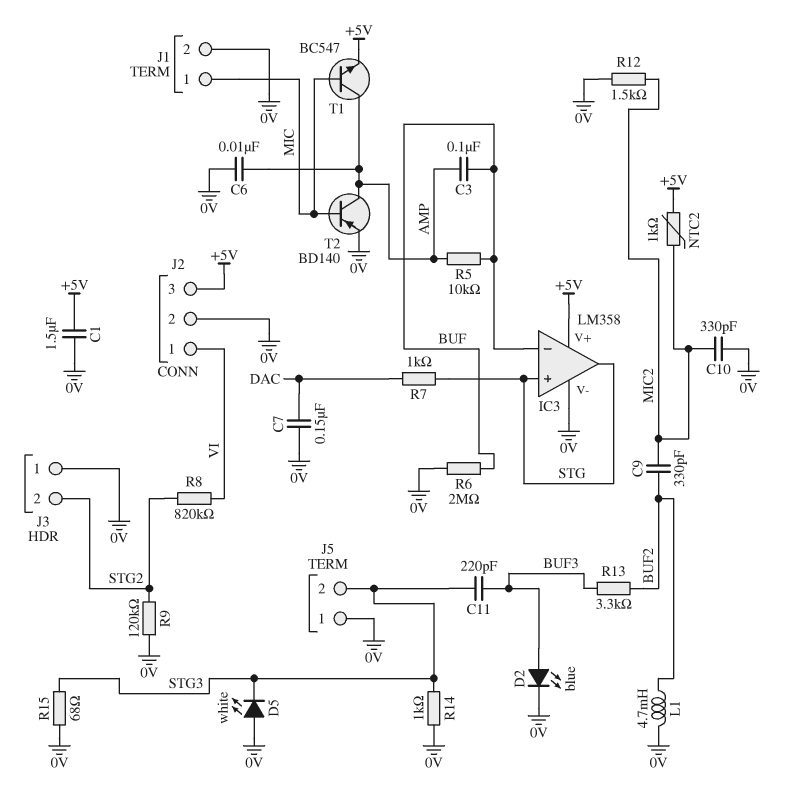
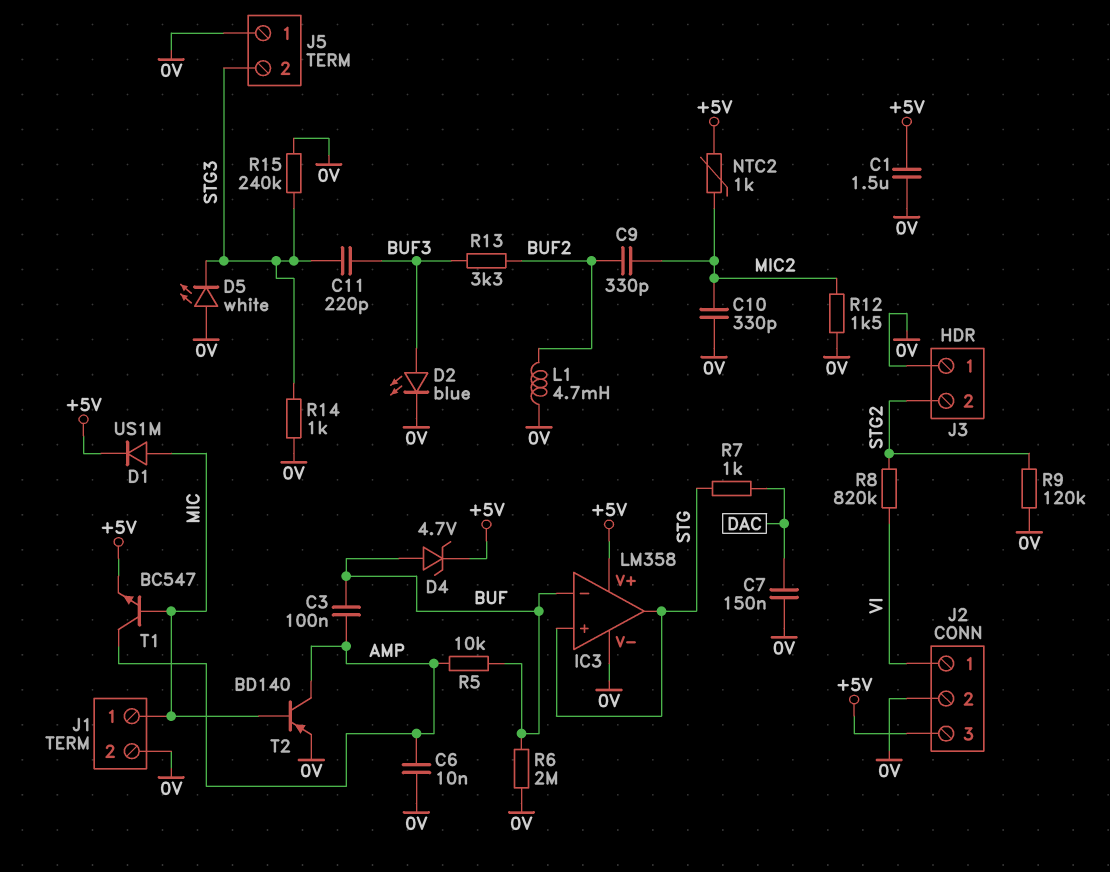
D1: none -> diode US1M (A MIC, K +5V)
D4: none -> zener 4.7V (A BUF, K +5V)
R15: 68 (0V, STG3) -> 240k (0V, STG3)

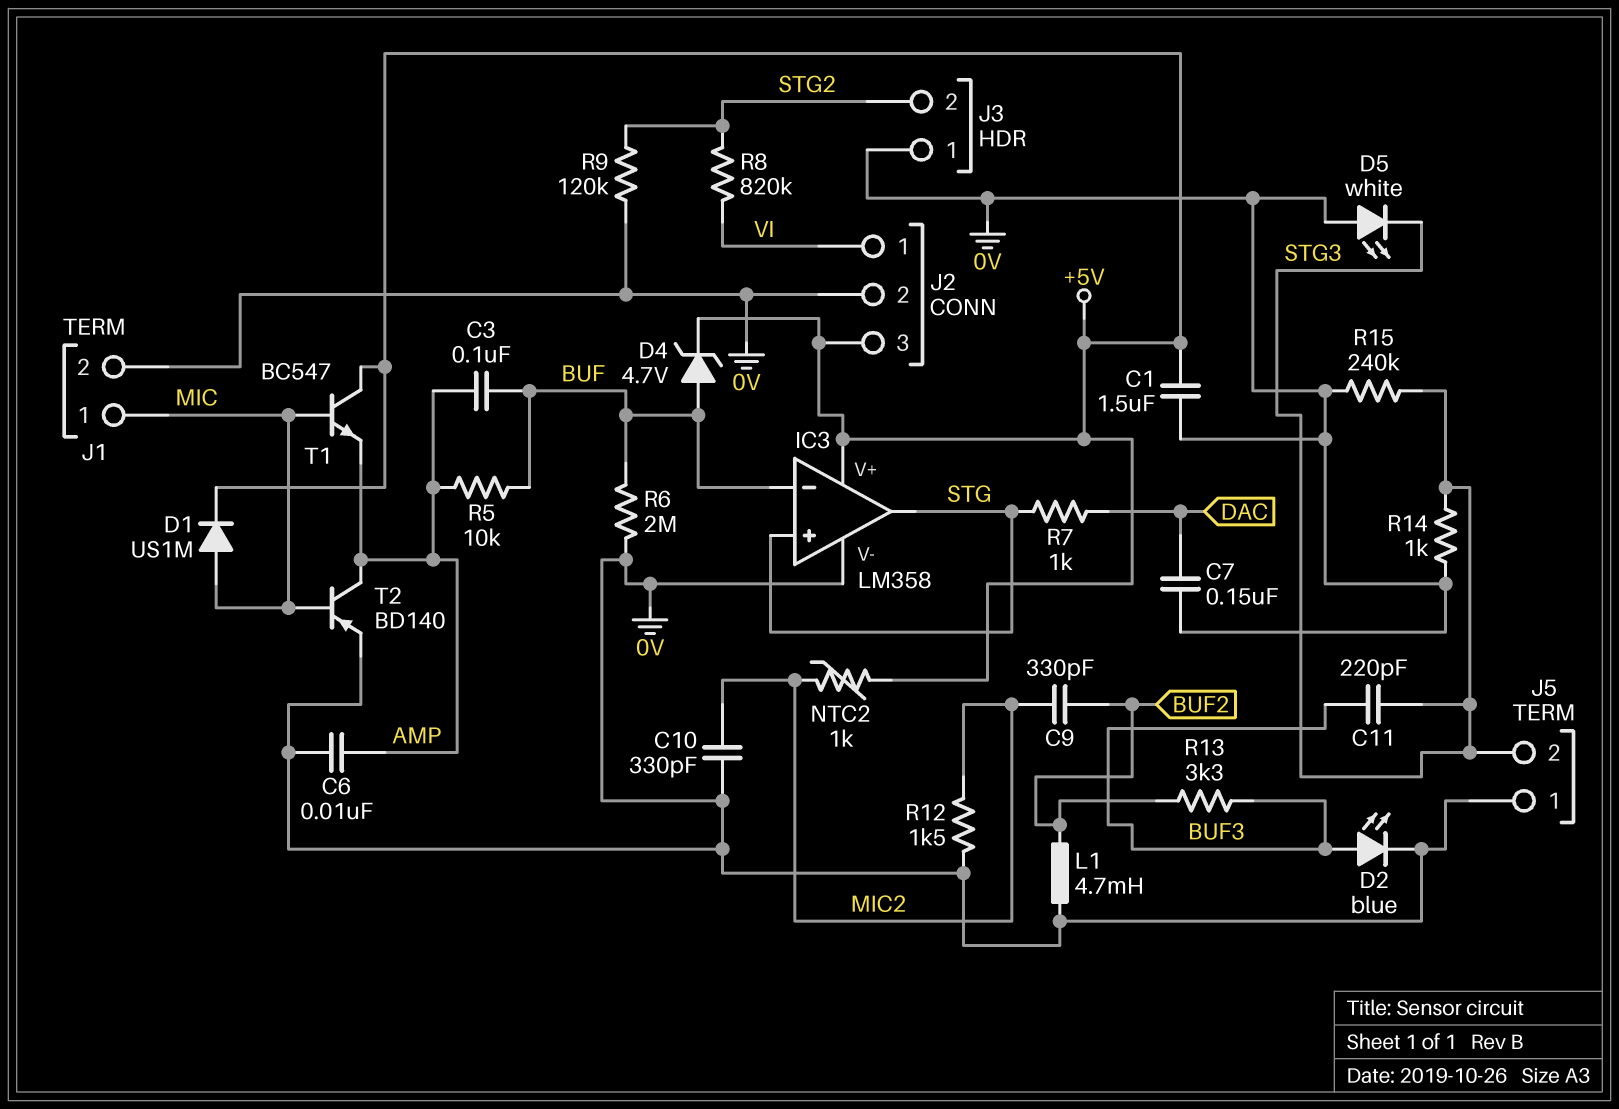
T1: NPN BC547 (B MIC, C AMP, E +5V) -> NPN BC547 (B MIC, C +5V, E AMP)

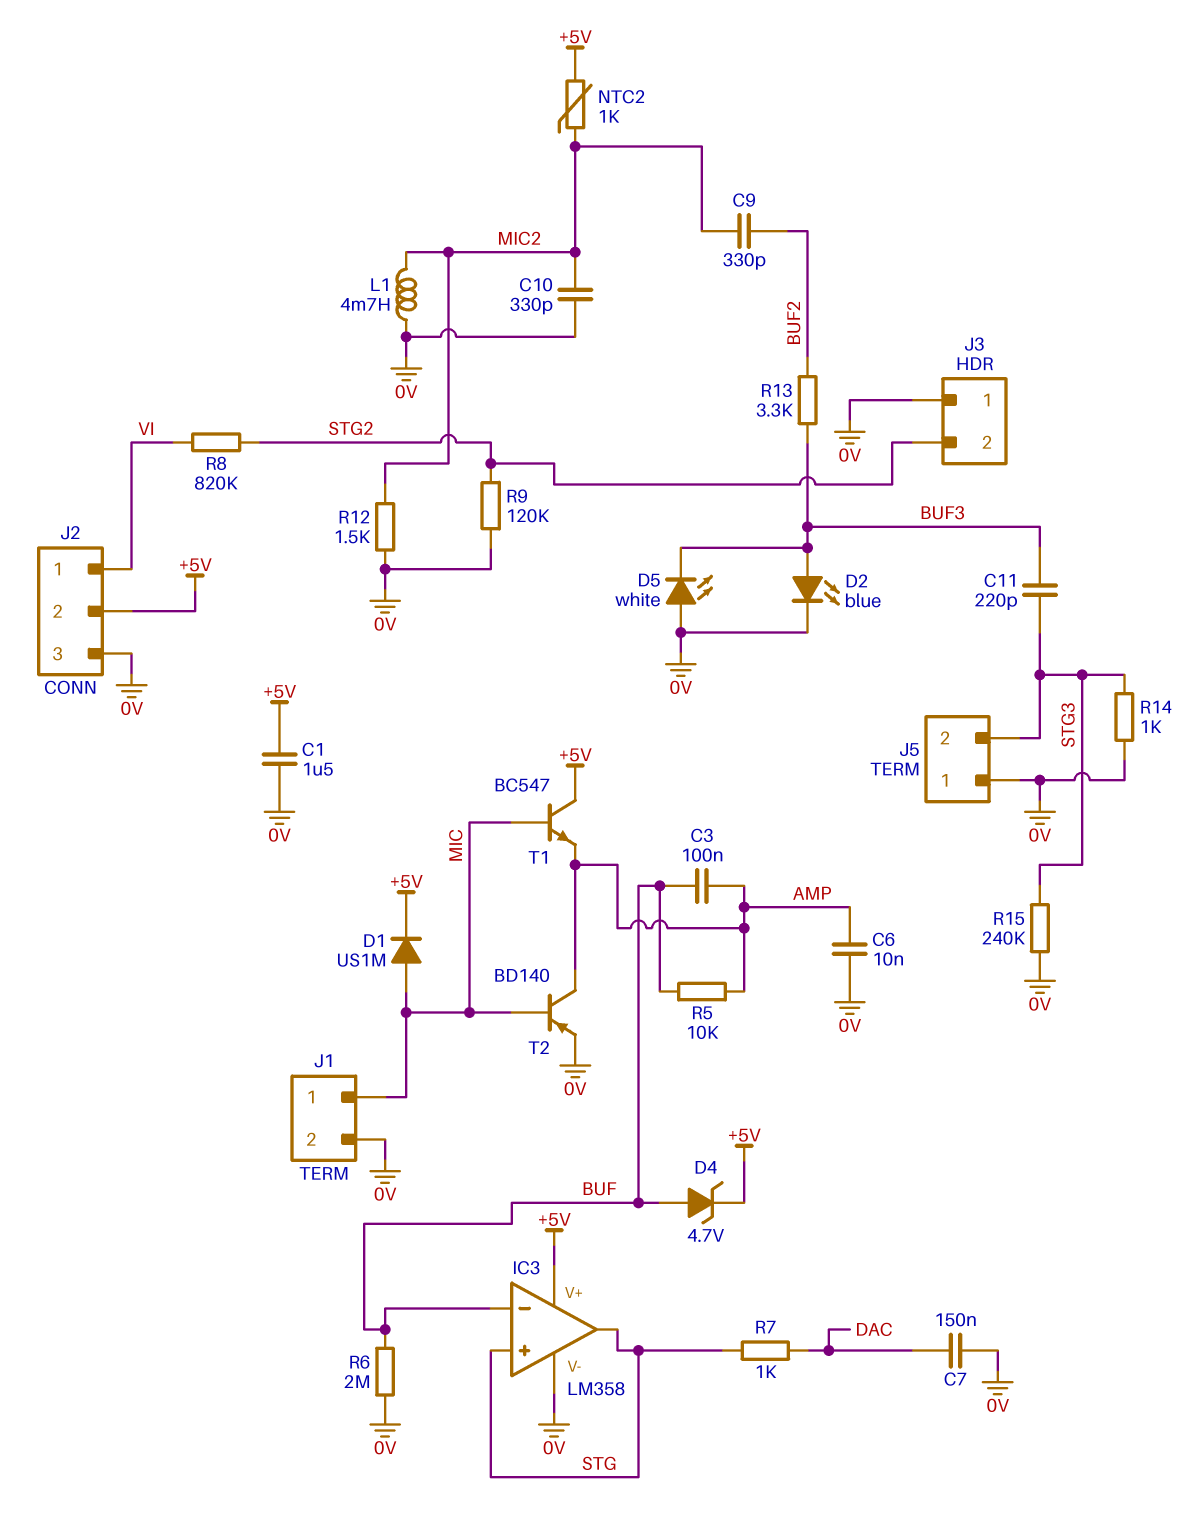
D5: LED white (A 0V, K STG3) -> LED white (A 0V, K BUF3)
J2 pin 2: 0V -> +5V
J2 pin 3: +5V -> 0V
L1: 4.7mH (0V, BUF2) -> 4.7mH (0V, MIC2)

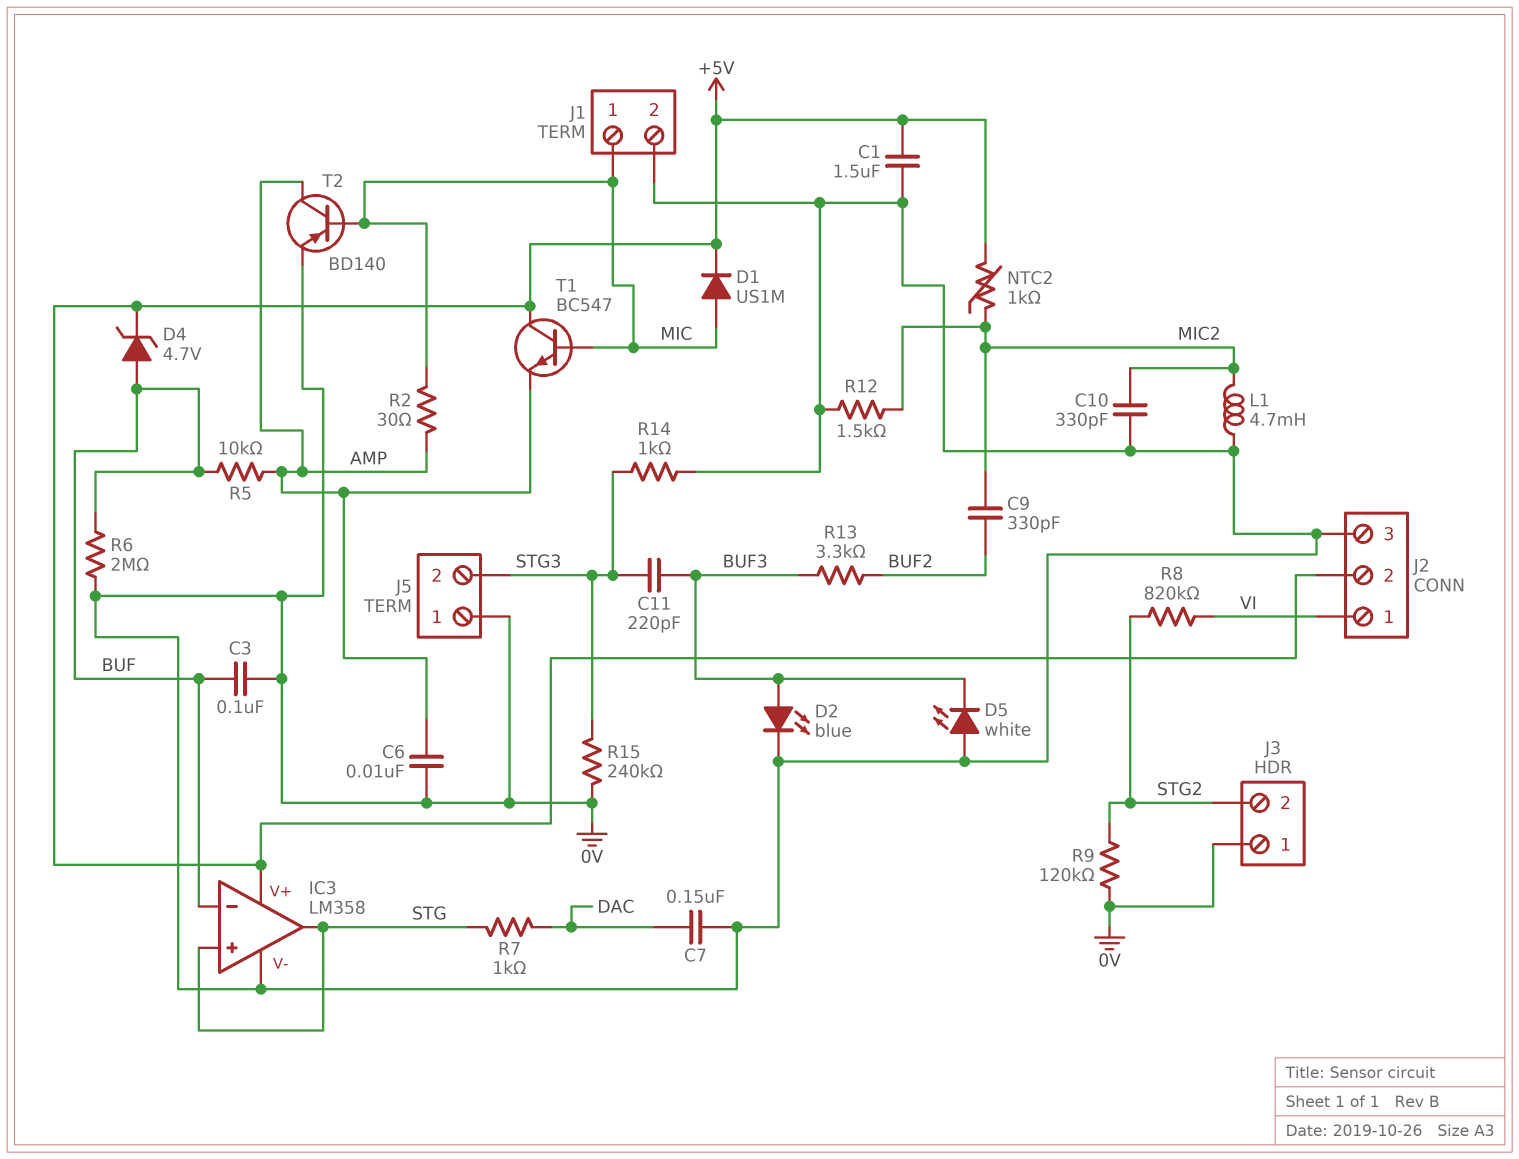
C3: 100nF (AMP, BUF) -> 100nF (0V, BUF)
R2: none -> 30 (AMP, MIC)

